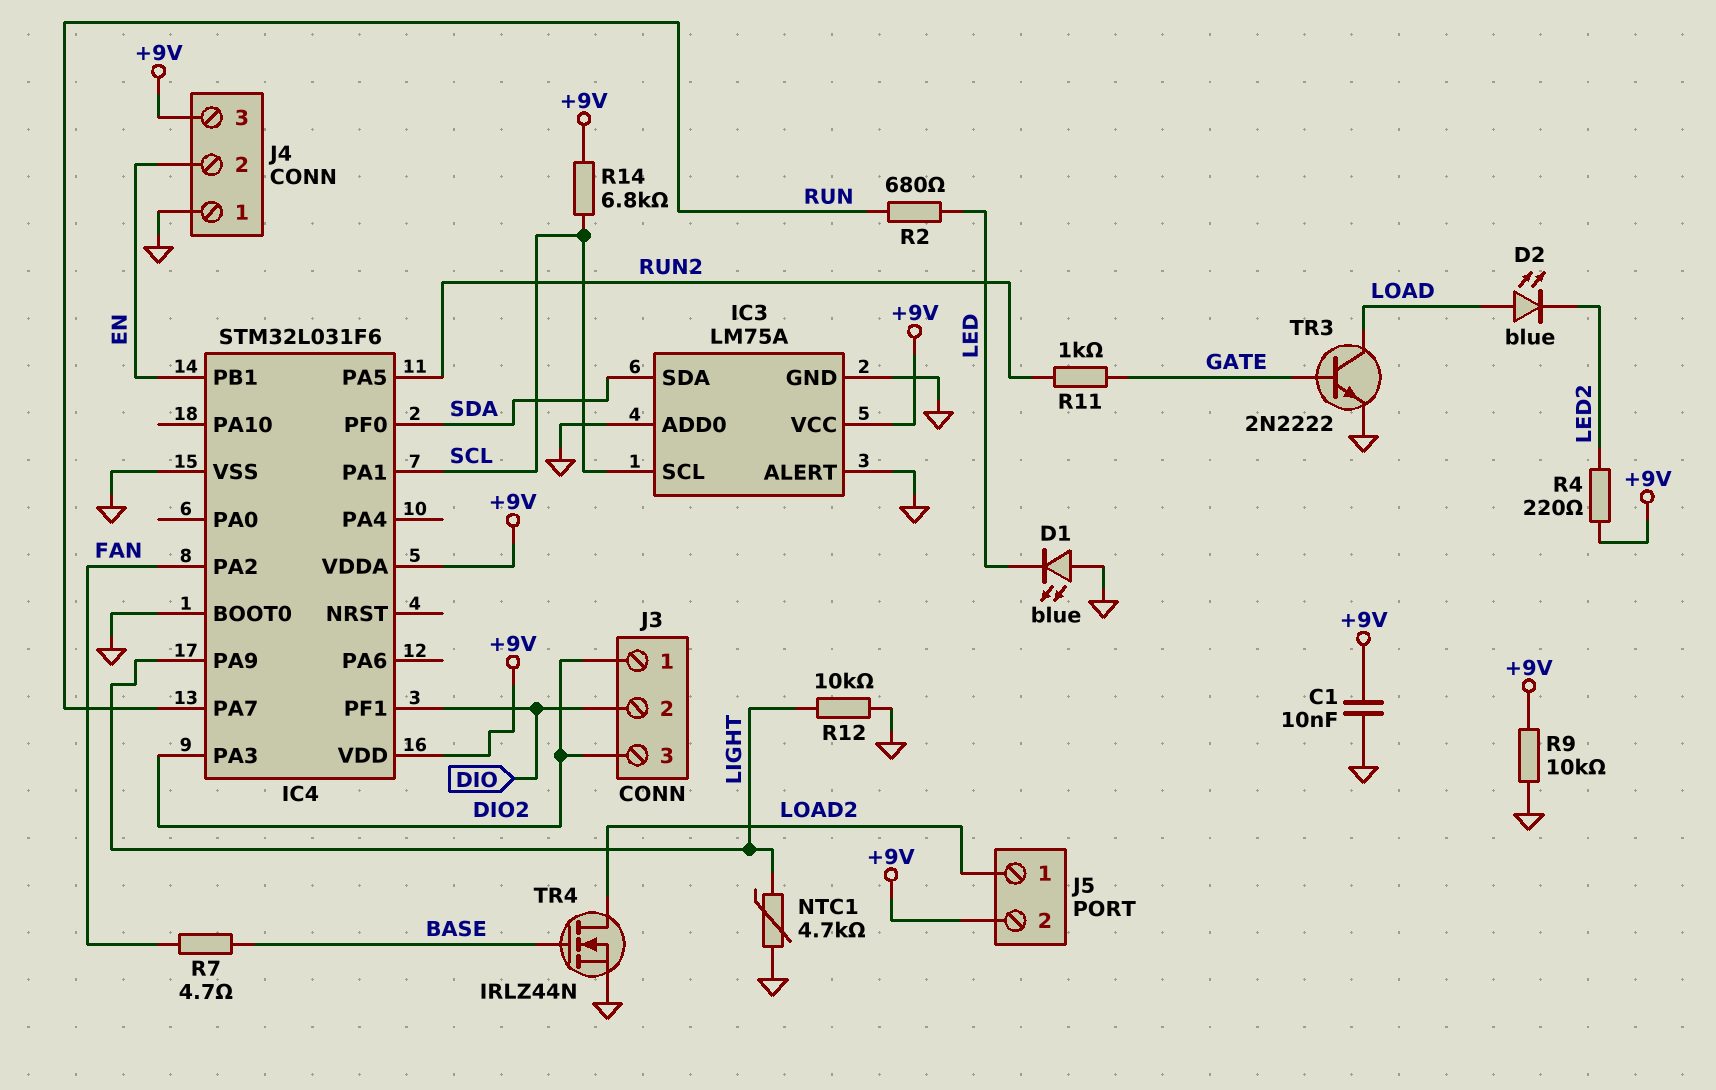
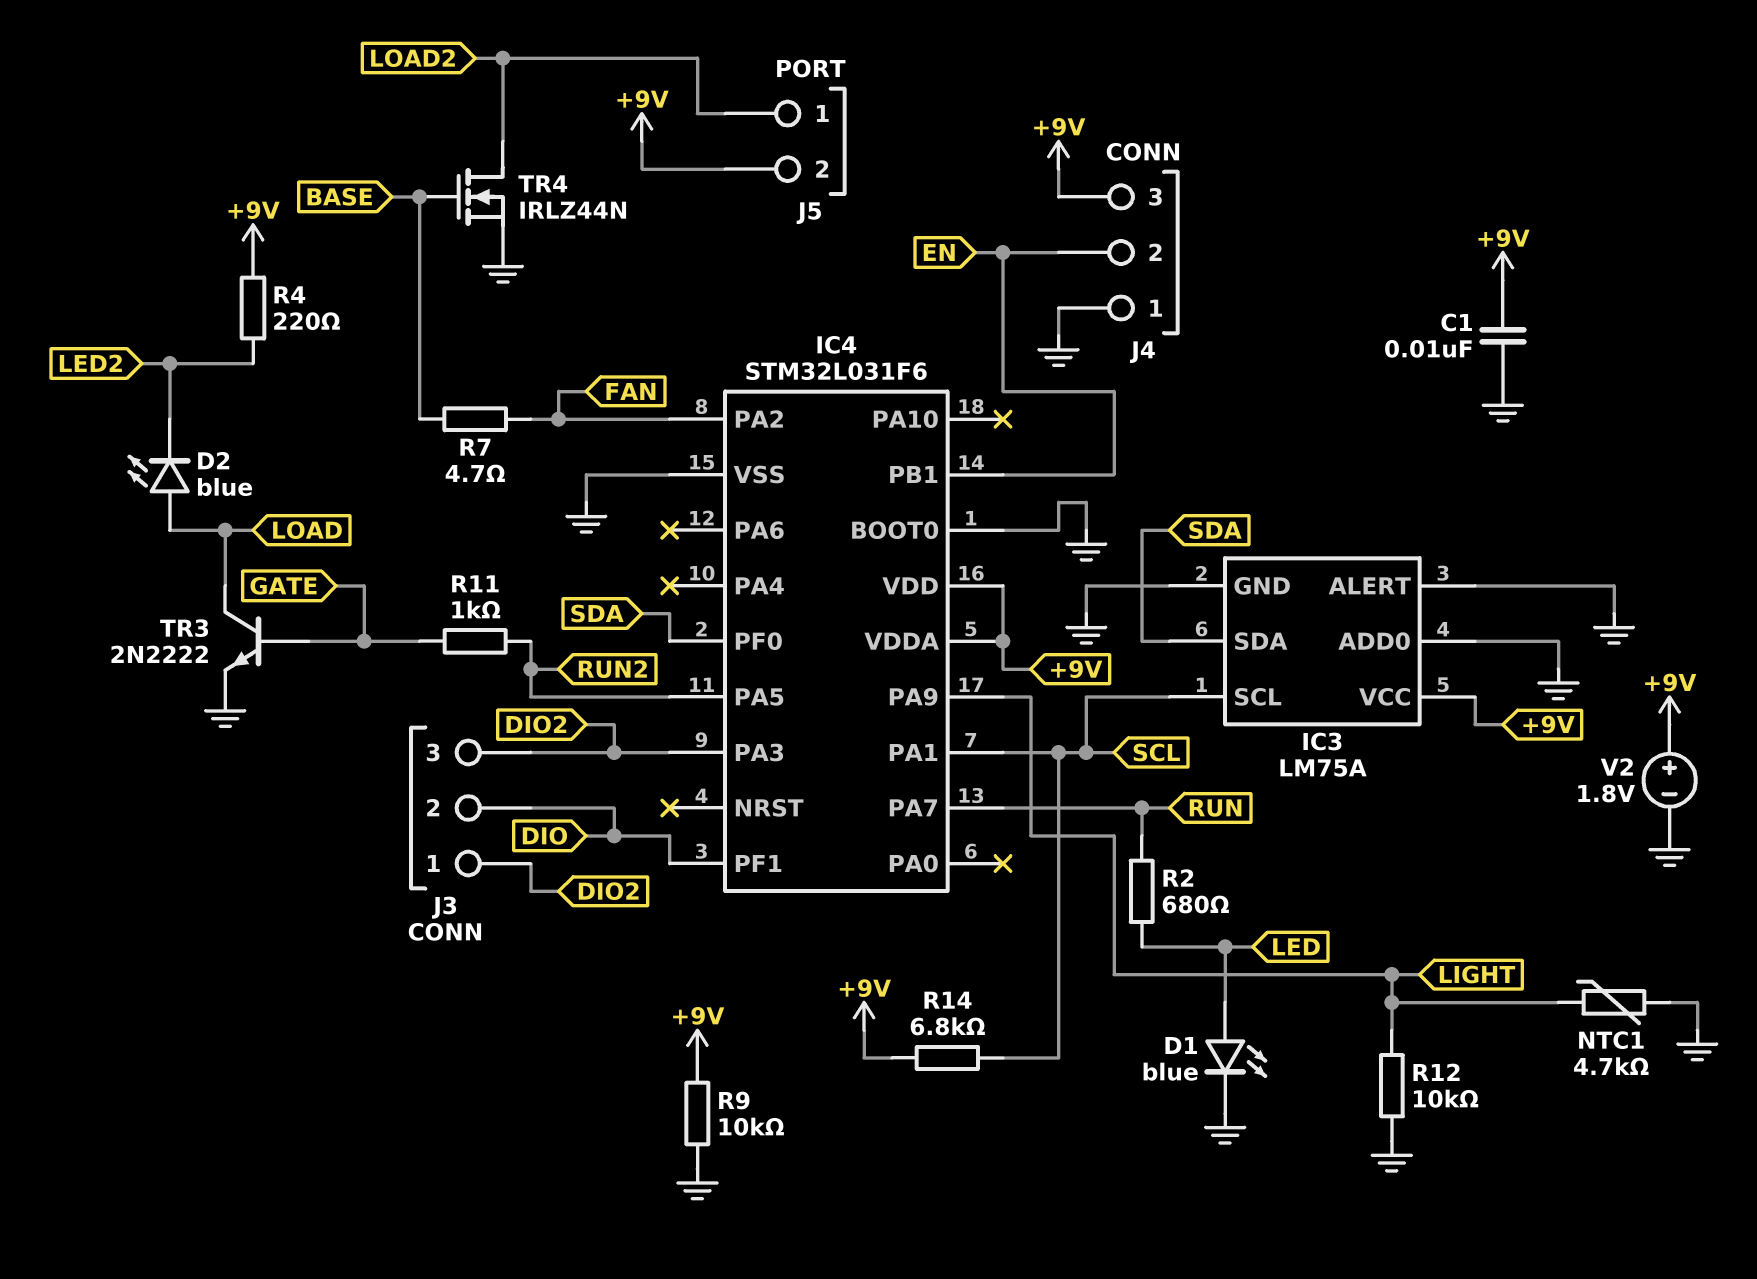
D1: LED blue (A GND, K LED) -> LED blue (A LED, K GND)
V2: none -> 1.8V (plus +9V, minus GND)

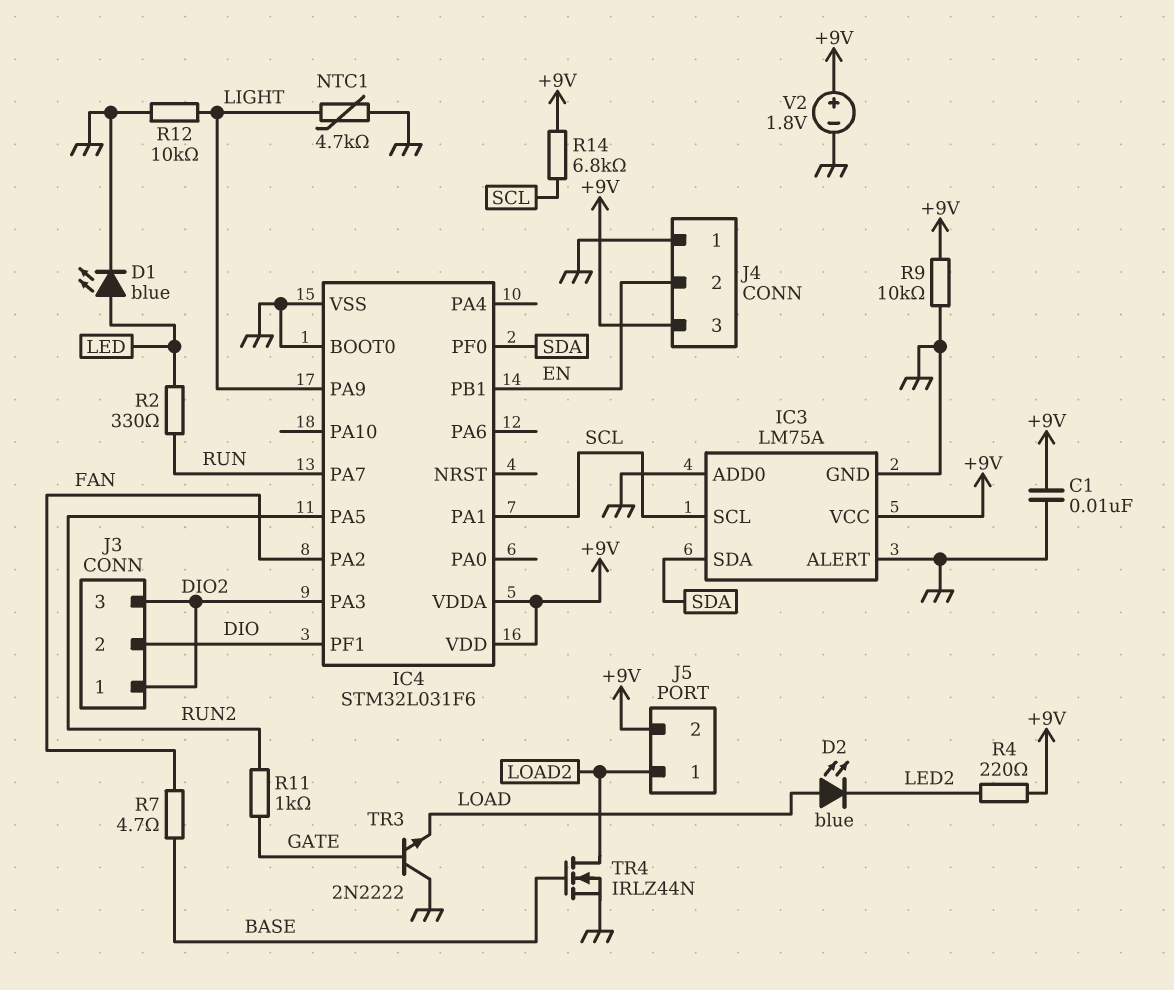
R2: 680 (LED, RUN) -> 330 (LED, RUN)
TR3: NPN 2N2222 (B GATE, C LOAD, E GND) -> NPN 2N2222 (B GATE, C GND, E LOAD)

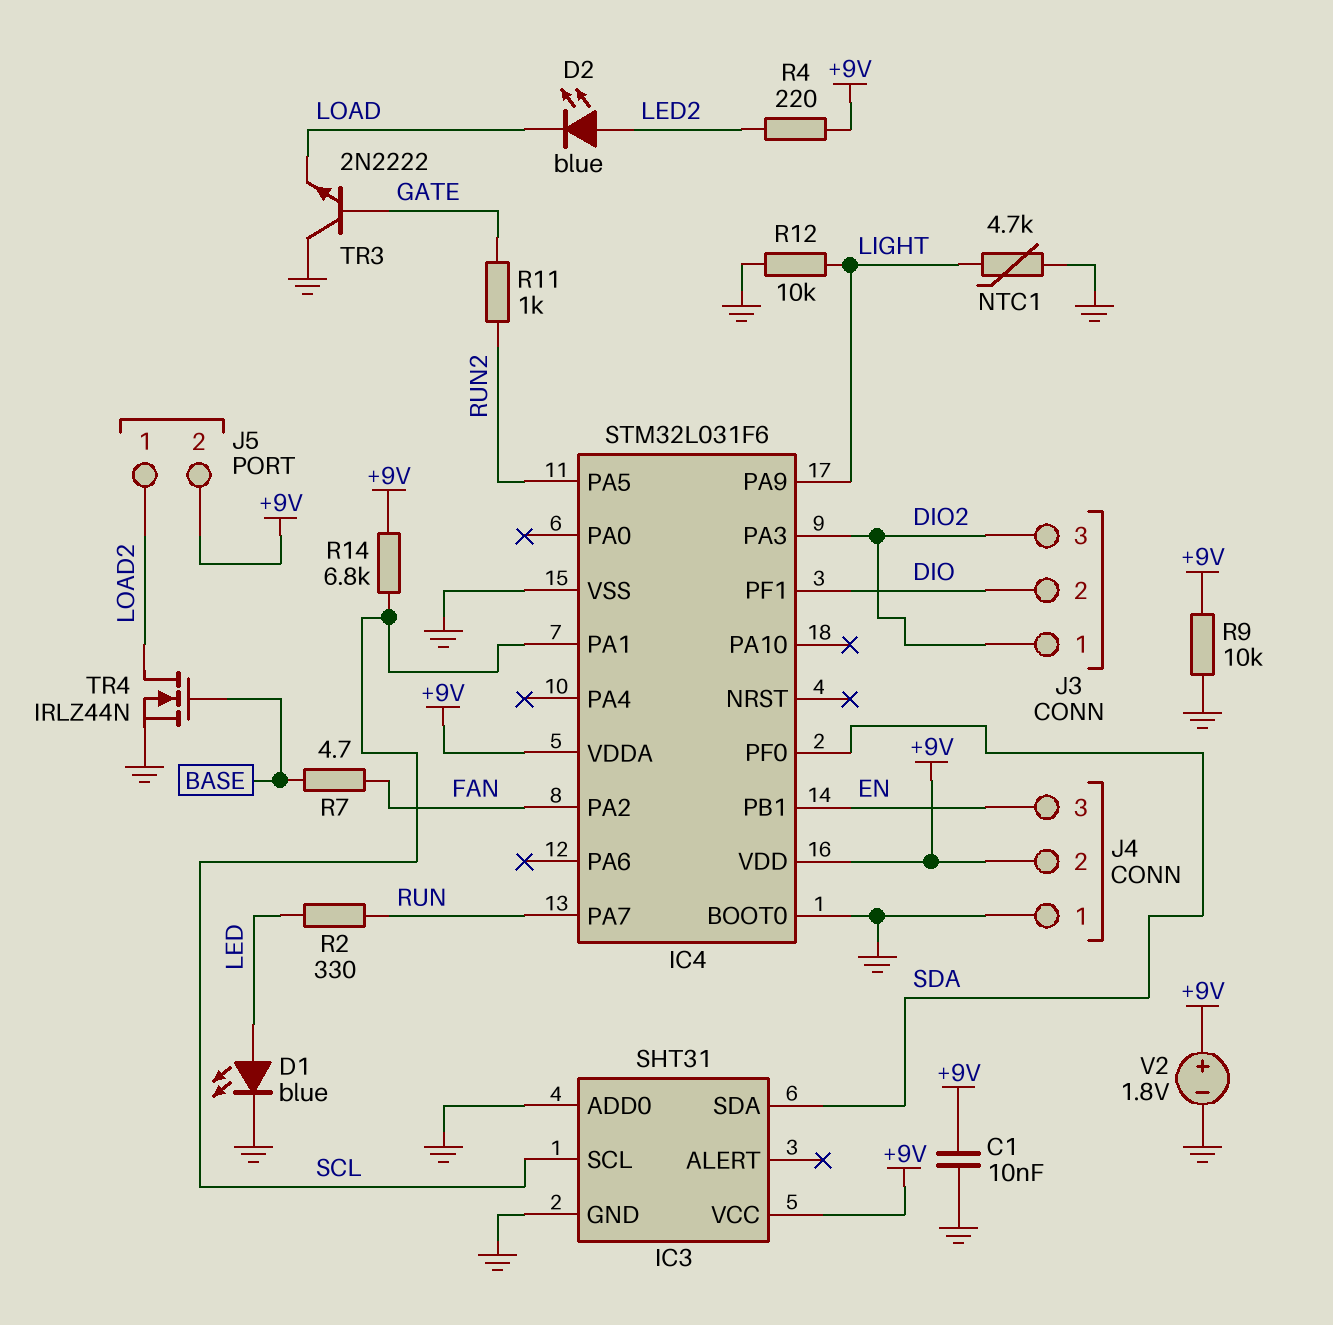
D2: LED blue (A LOAD, K LED2) -> LED blue (A LED2, K LOAD)
IC3: LM75A -> SHT31
IC3 pin ALERT: GND -> none
J4 pin 2: EN -> +9V
J4 pin 3: +9V -> EN

